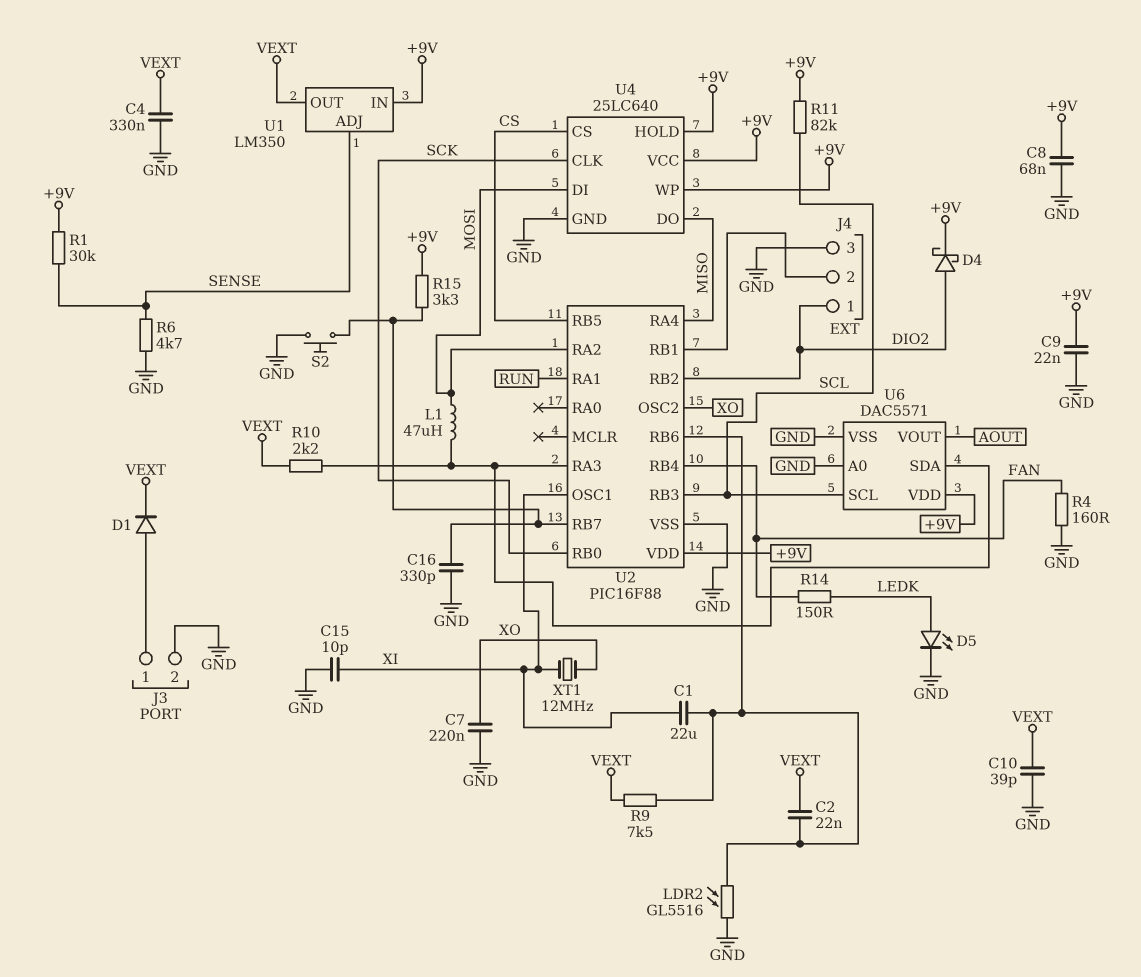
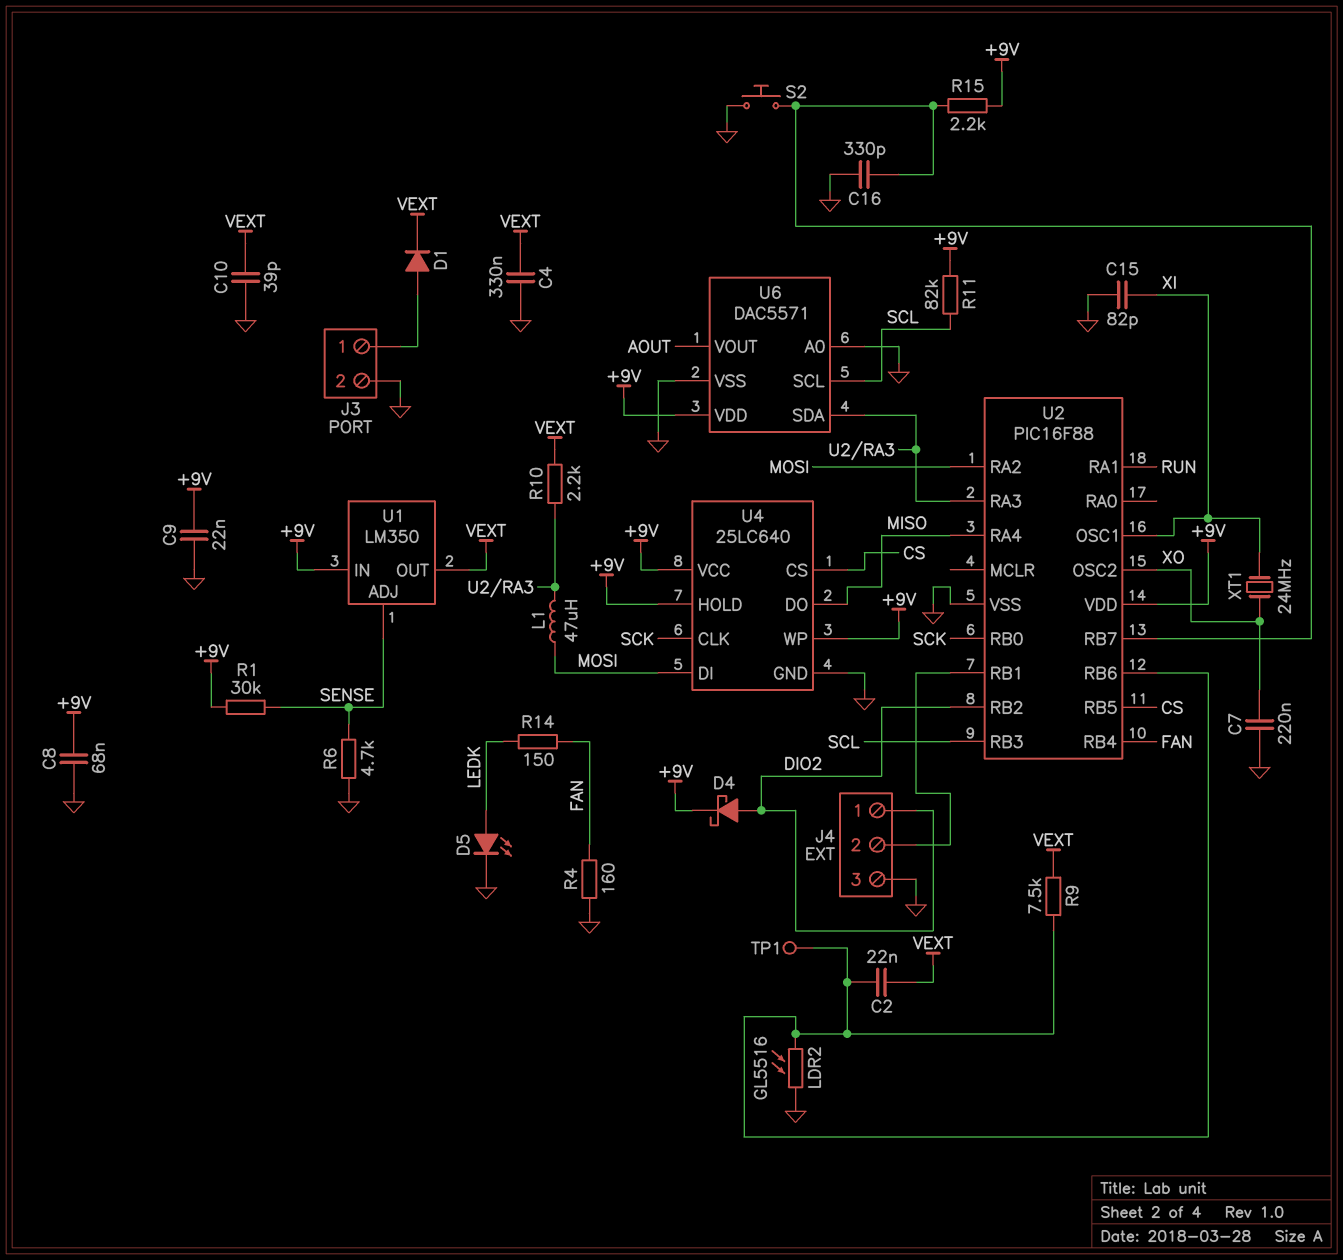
C1: 22uF (U2/RB6, XI) -> none
C15: 10pF (GND, XI) -> 82pF (GND, XI)
R15: 3.3k (+9V, U2/RB7) -> 2.2k (+9V, U2/RB7)
TP1: none -> test point (U2/RB6)
XT1: 12MHz (XI, XO) -> 24MHz (XI, XO)

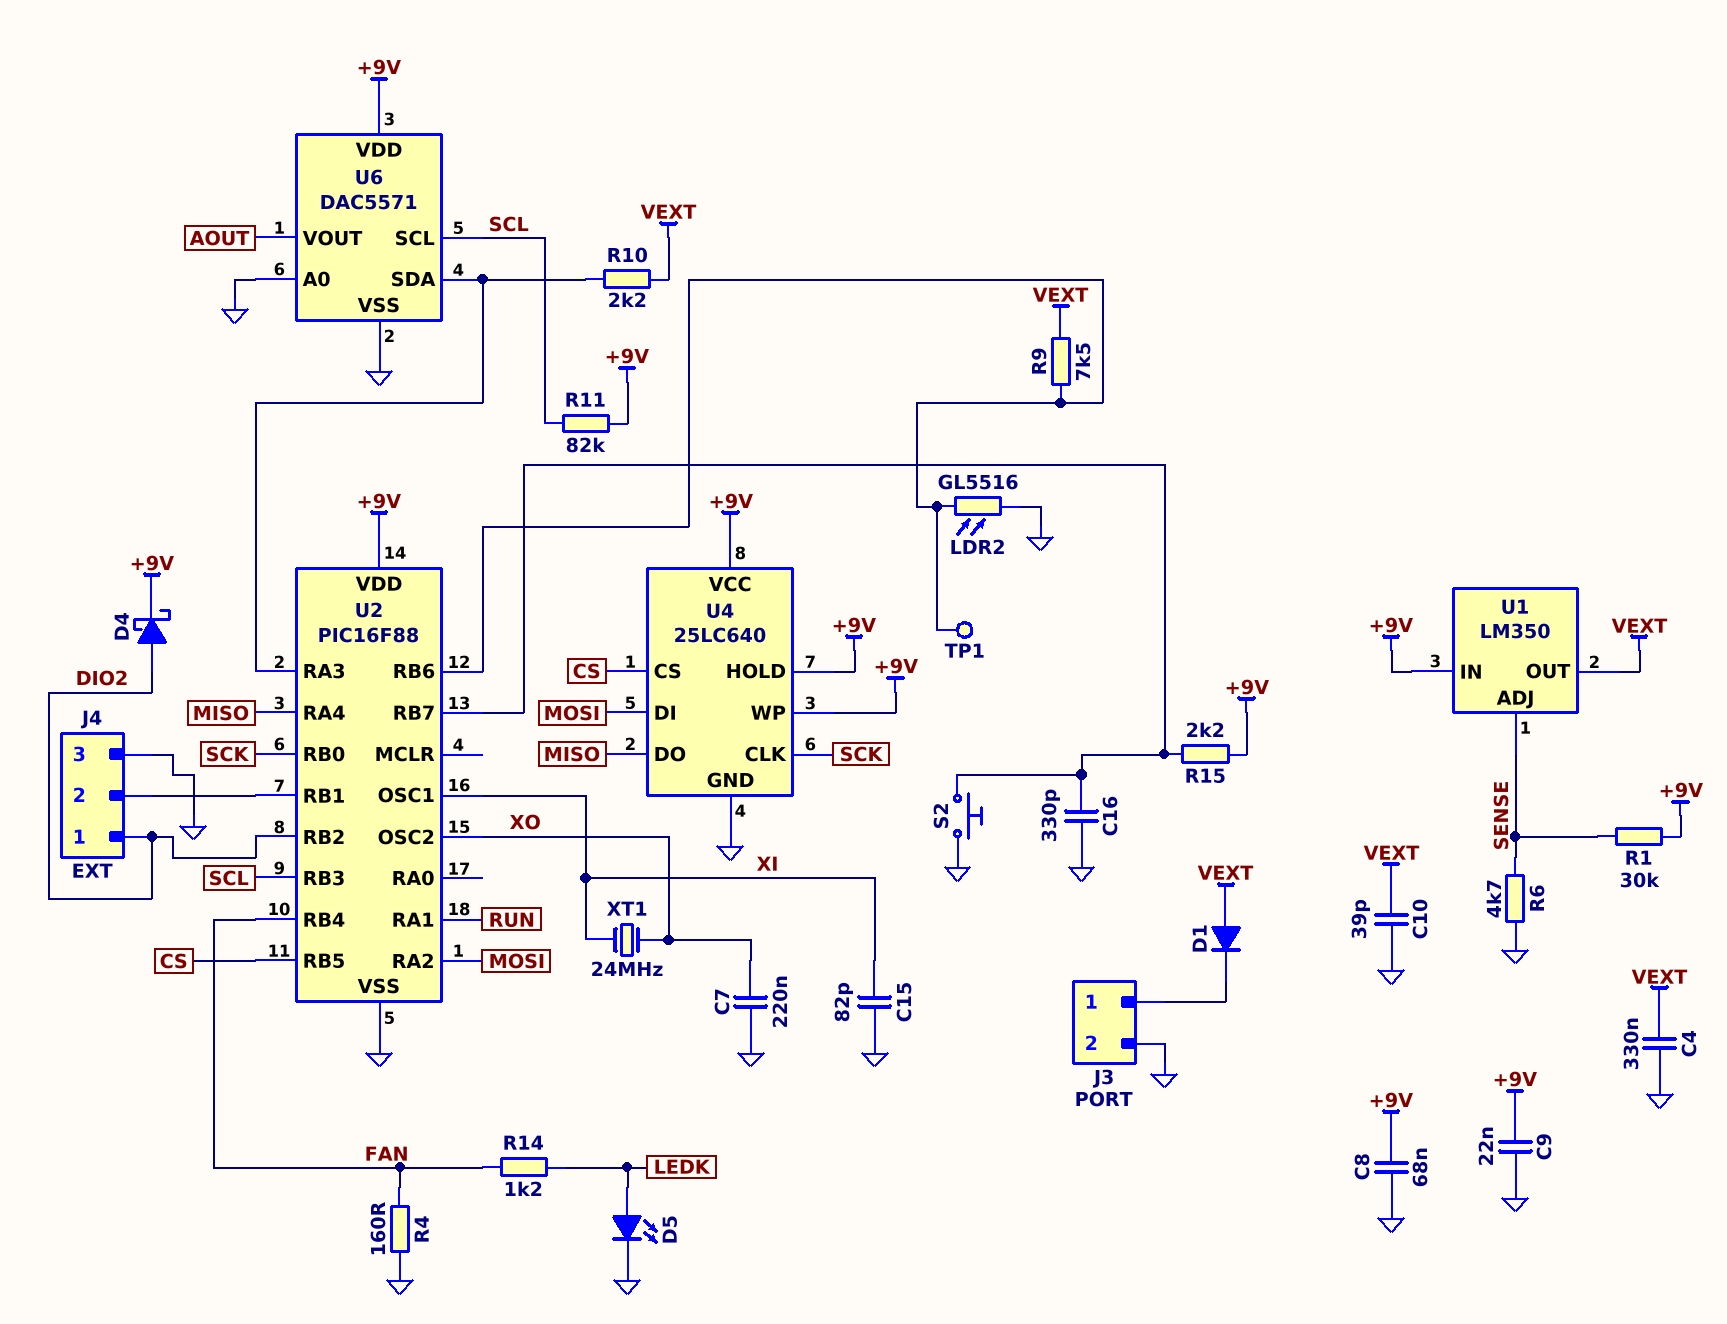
C2: 22nF (U2/RB6, VEXT) -> none
D1: diode (A J3/1, K VEXT) -> diode (A VEXT, K J3/1)
L1: 47uH (MOSI, U2/RA3) -> none
R14: 150 (FAN, LEDK) -> 1.2k (FAN, LEDK)

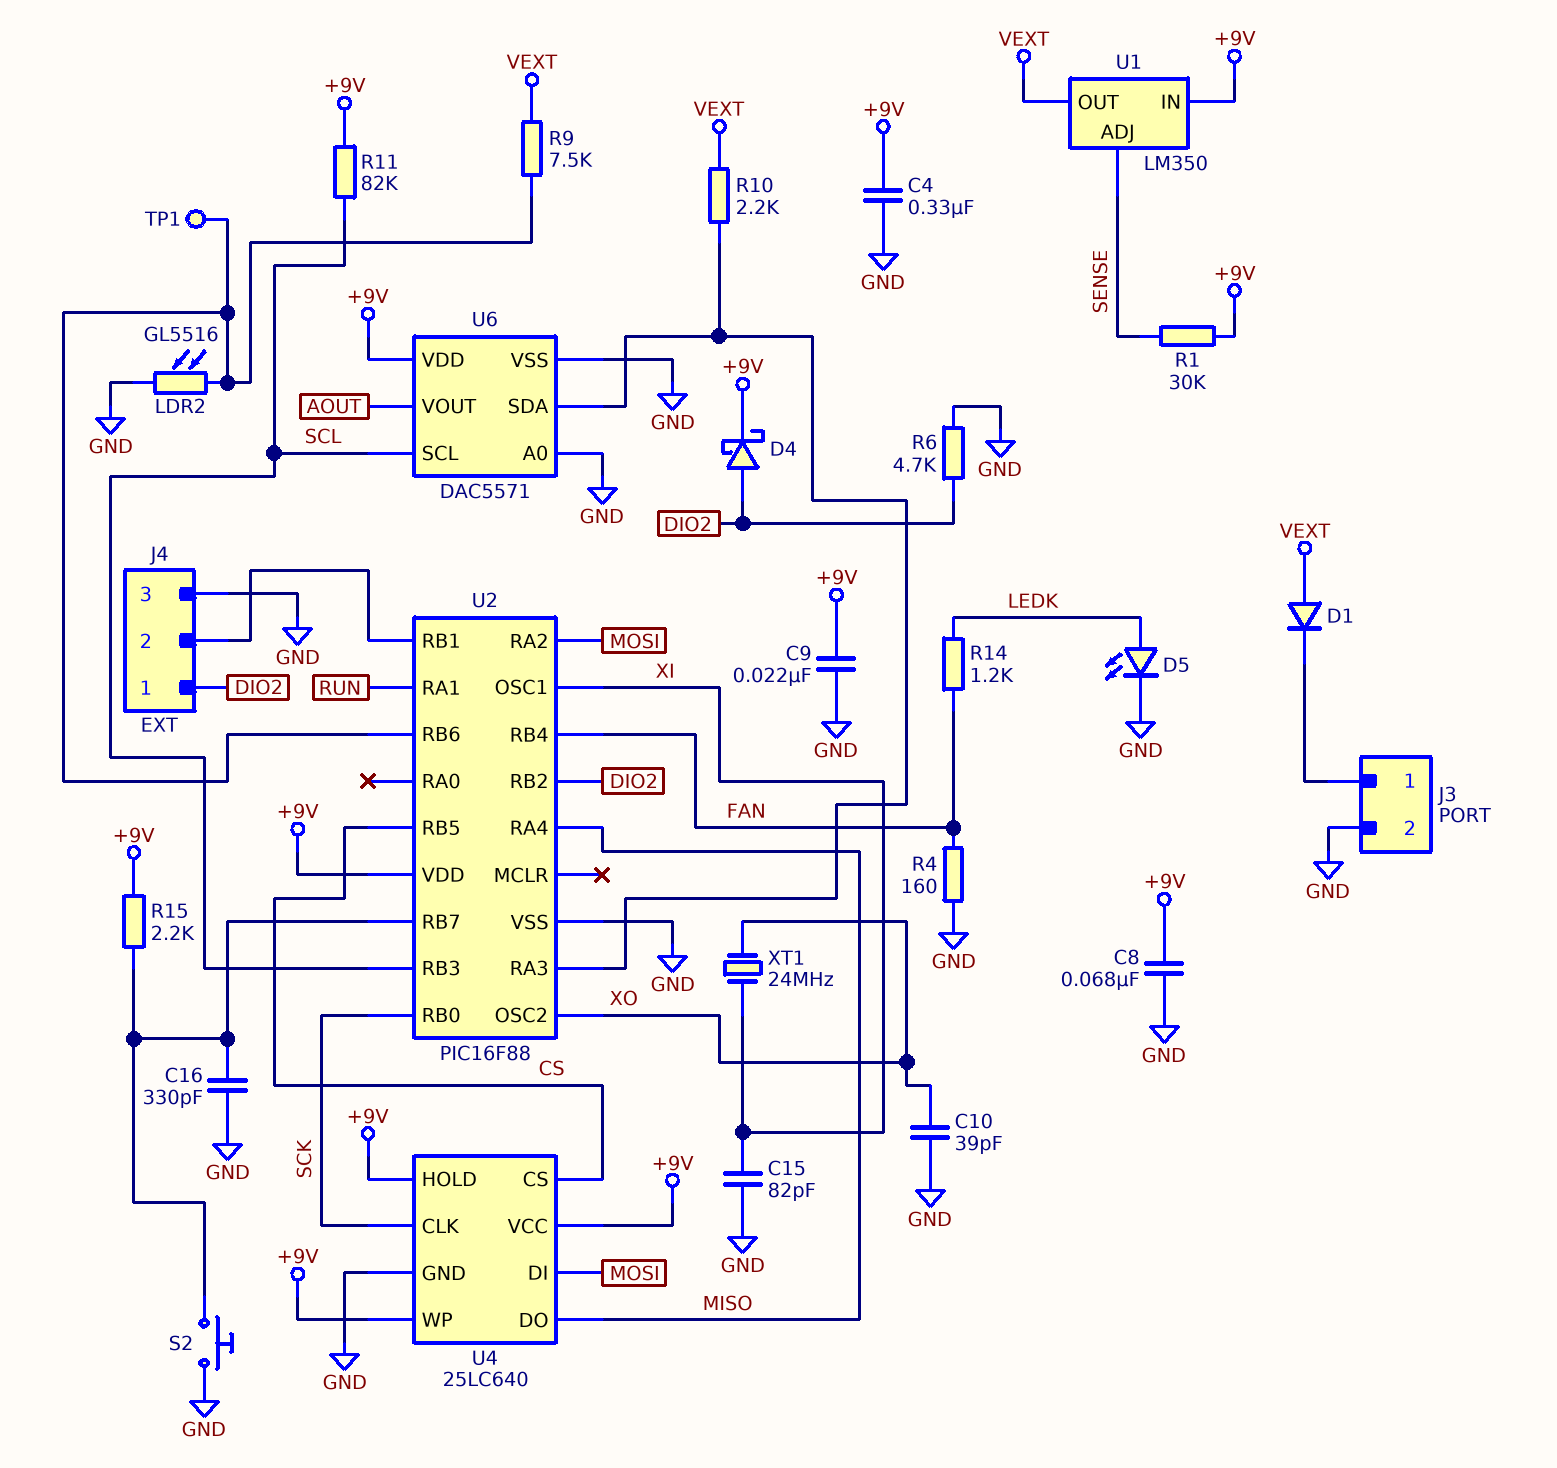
C4: 330nF (GND, VEXT) -> 330nF (+9V, GND)
C7: 220nF (GND, XO) -> none
C10: 39pF (GND, VEXT) -> 39pF (GND, XO)
R6: 4.7k (GND, SENSE) -> 4.7k (DIO2, GND)

